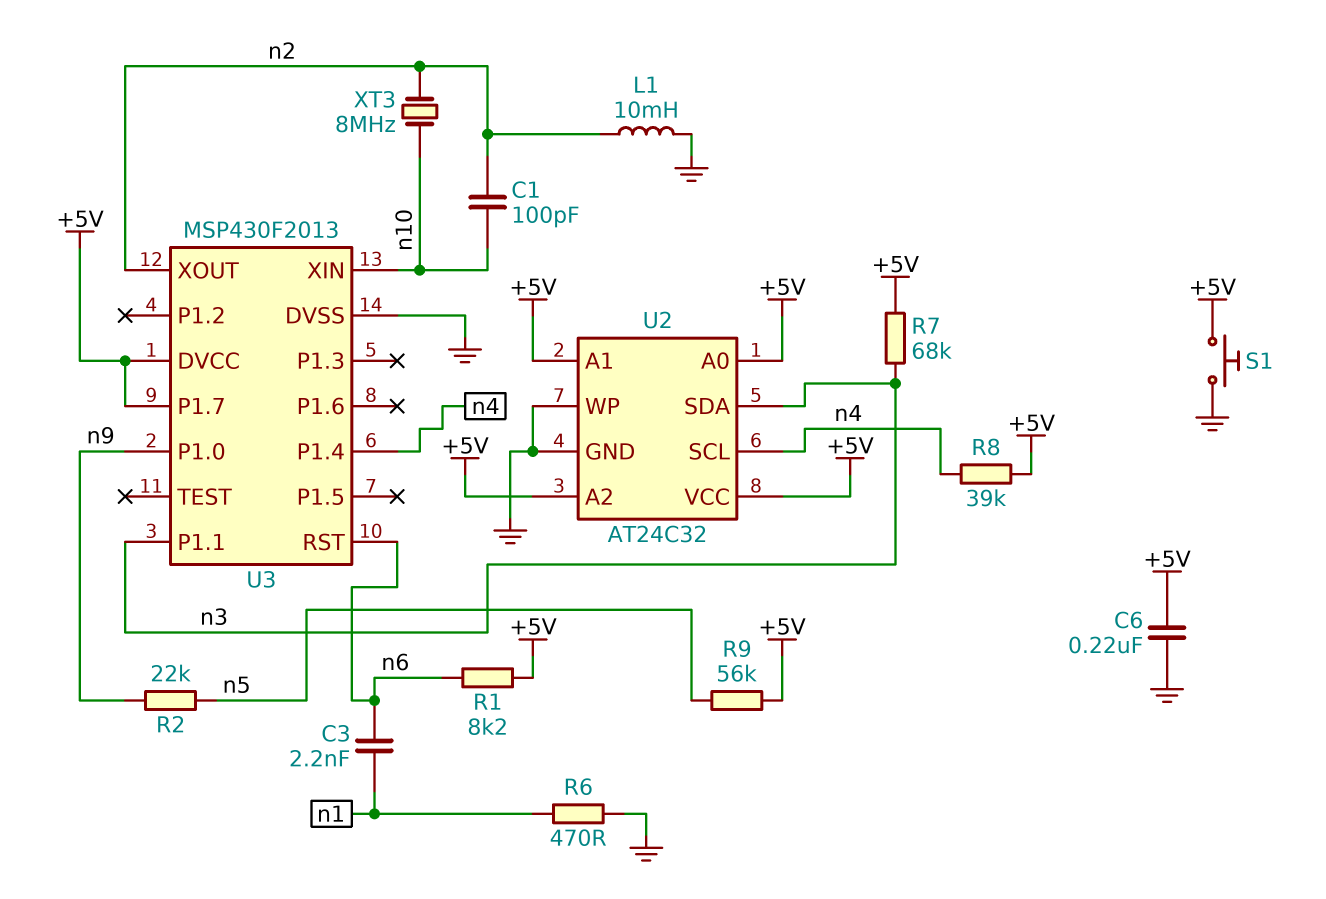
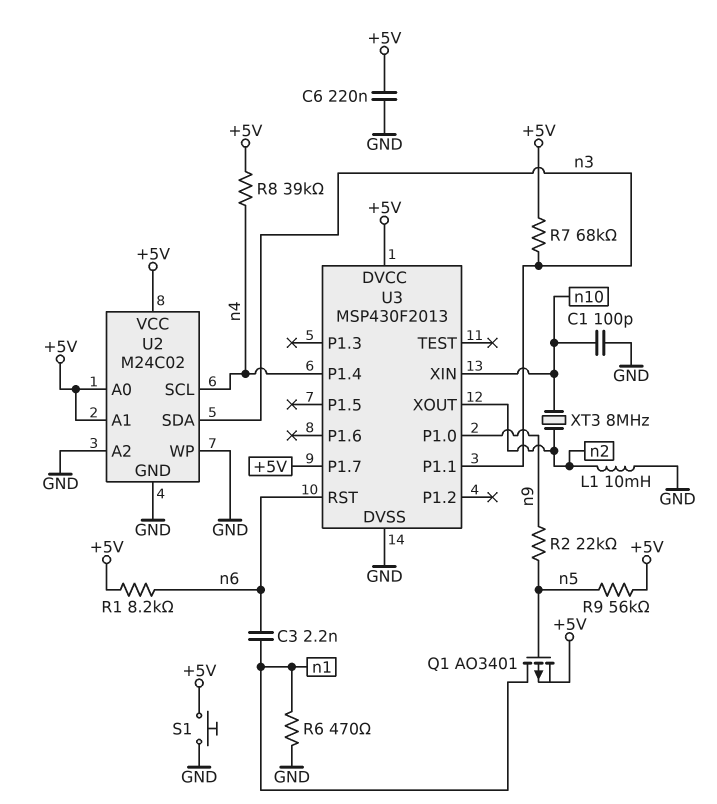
C1: 100pF (n2, n10) -> 100pF (GND, n10)
Q1: none -> PMOS AO3401 (G n5, D n1, S +5V)
U2: AT24C32 -> M24C02
U2 pin A2: +5V -> GND

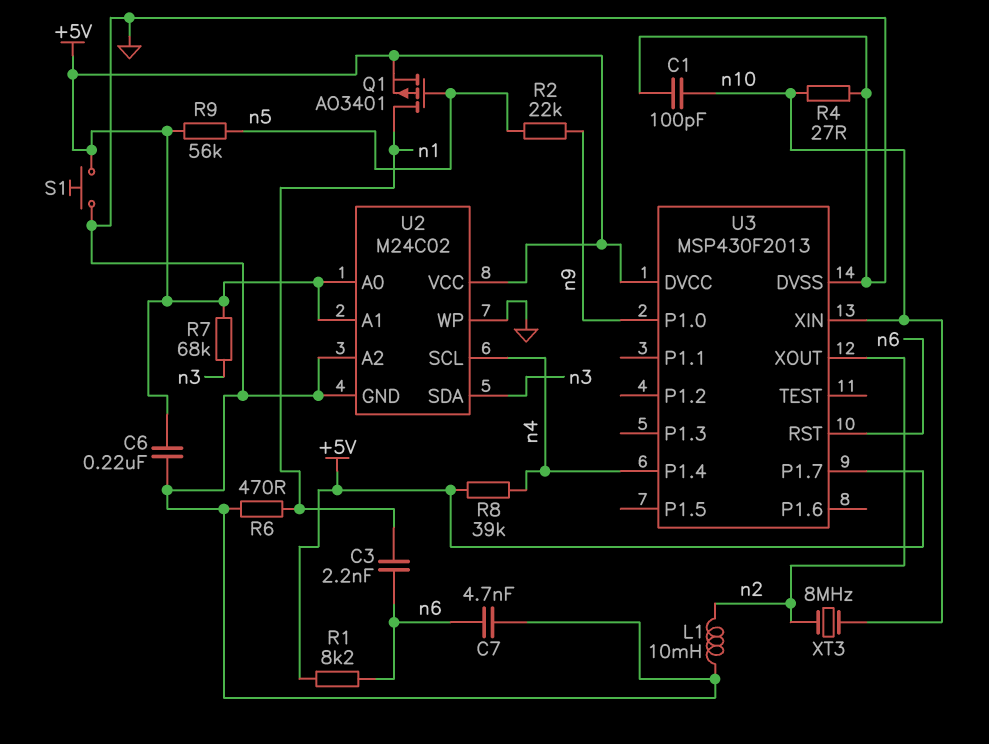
C7: none -> 4.7nF (GND, n6)
R4: none -> 27 (GND, n10)
U3 pin P1.1: n3 -> none

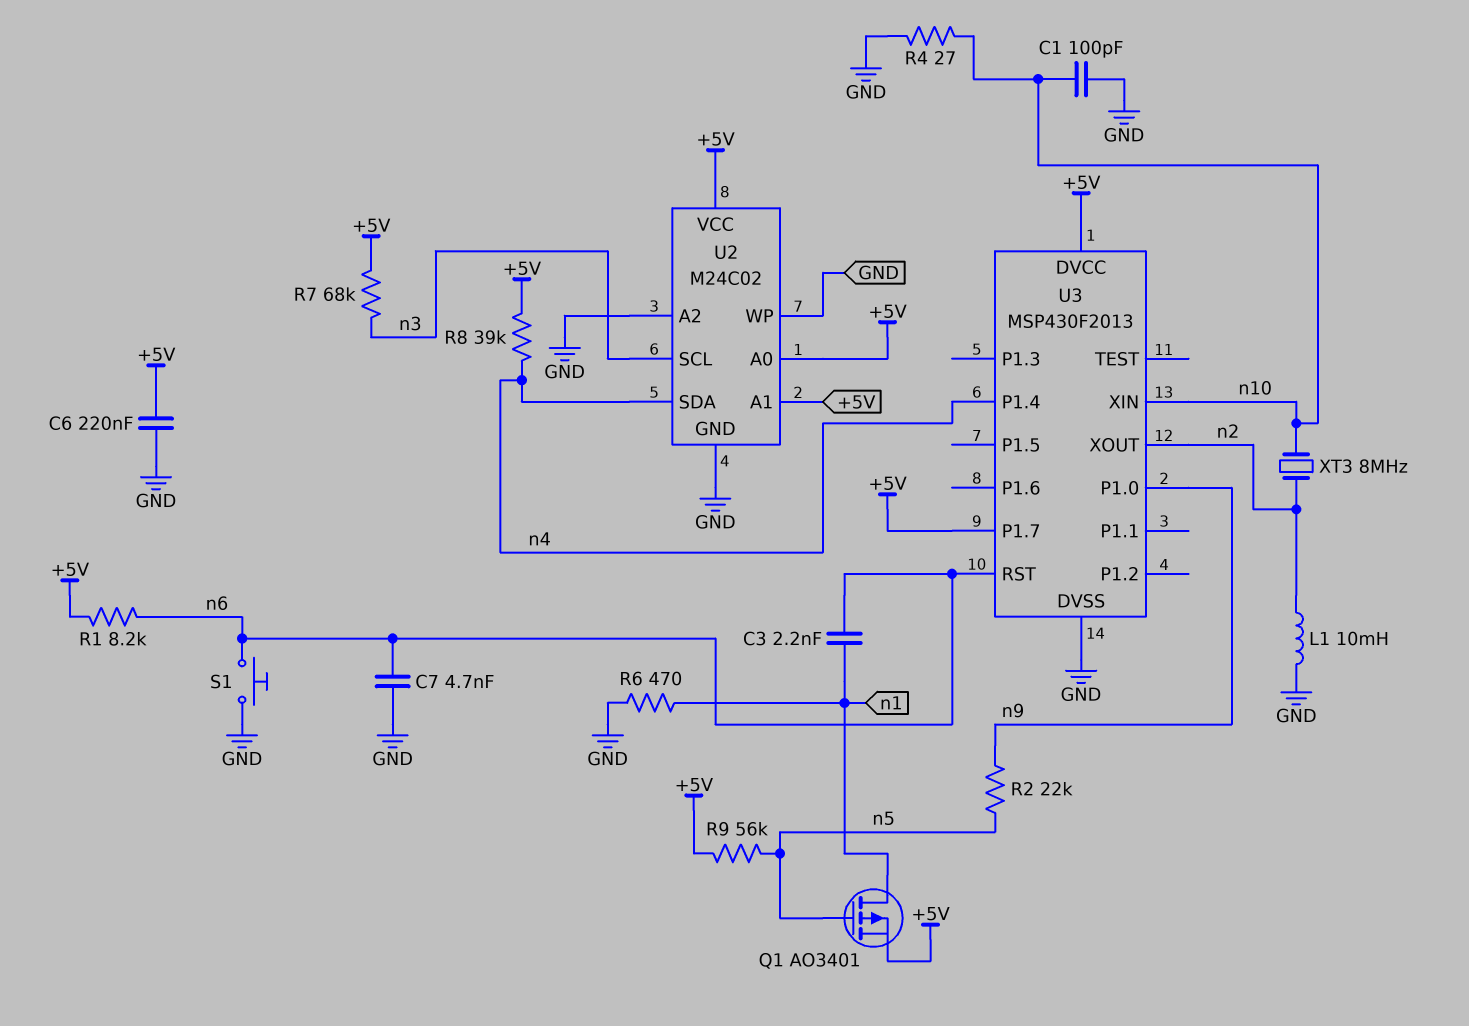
S1: button (+5V, GND) -> button (GND, n6)
U2 pin SCL: n4 -> n3
U2 pin SDA: n3 -> n4

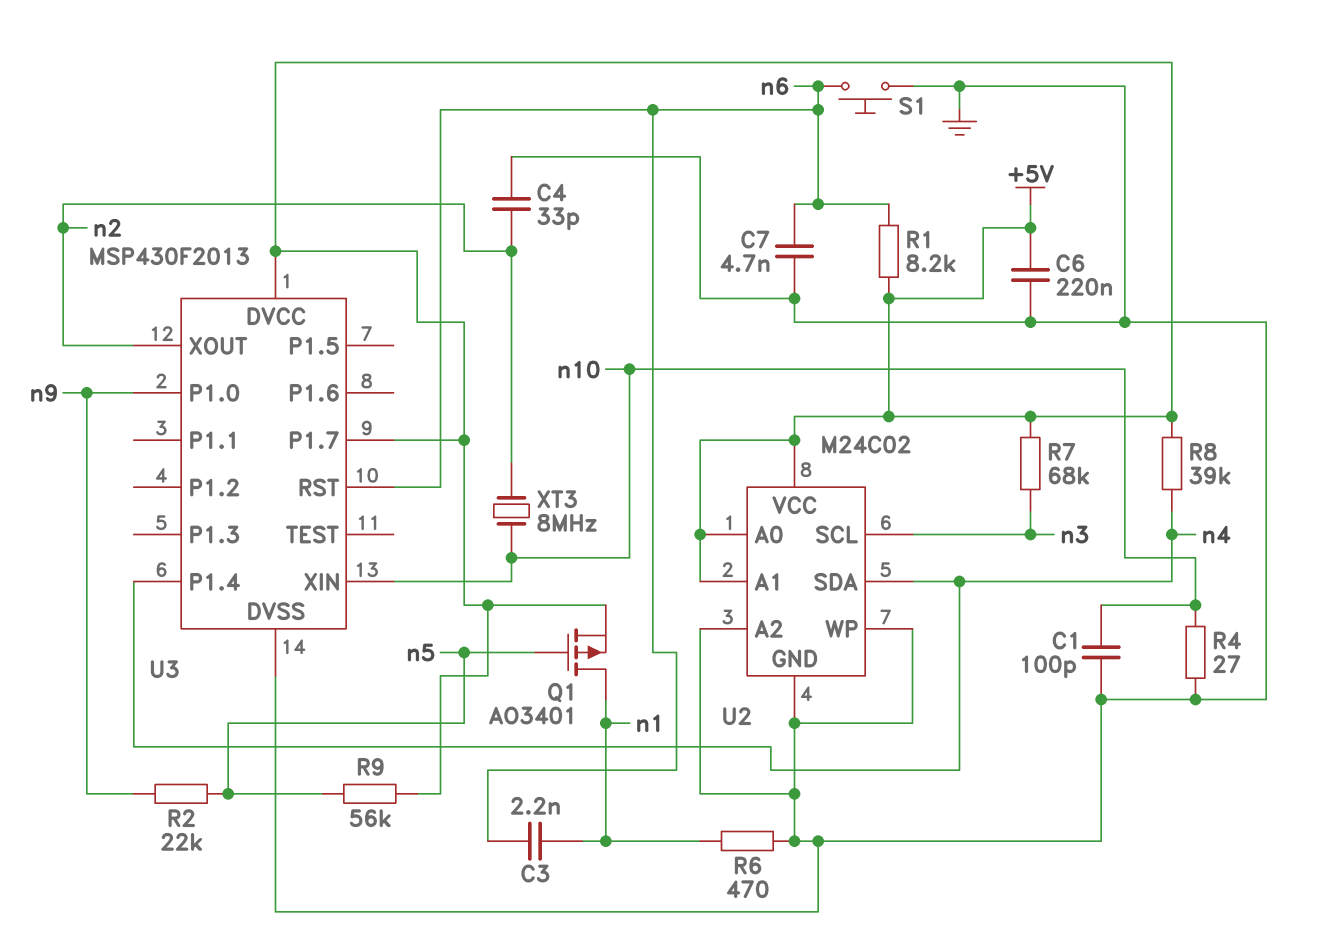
C4: none -> 33pF (GND, n2)
L1: 10mH (GND, n2) -> none

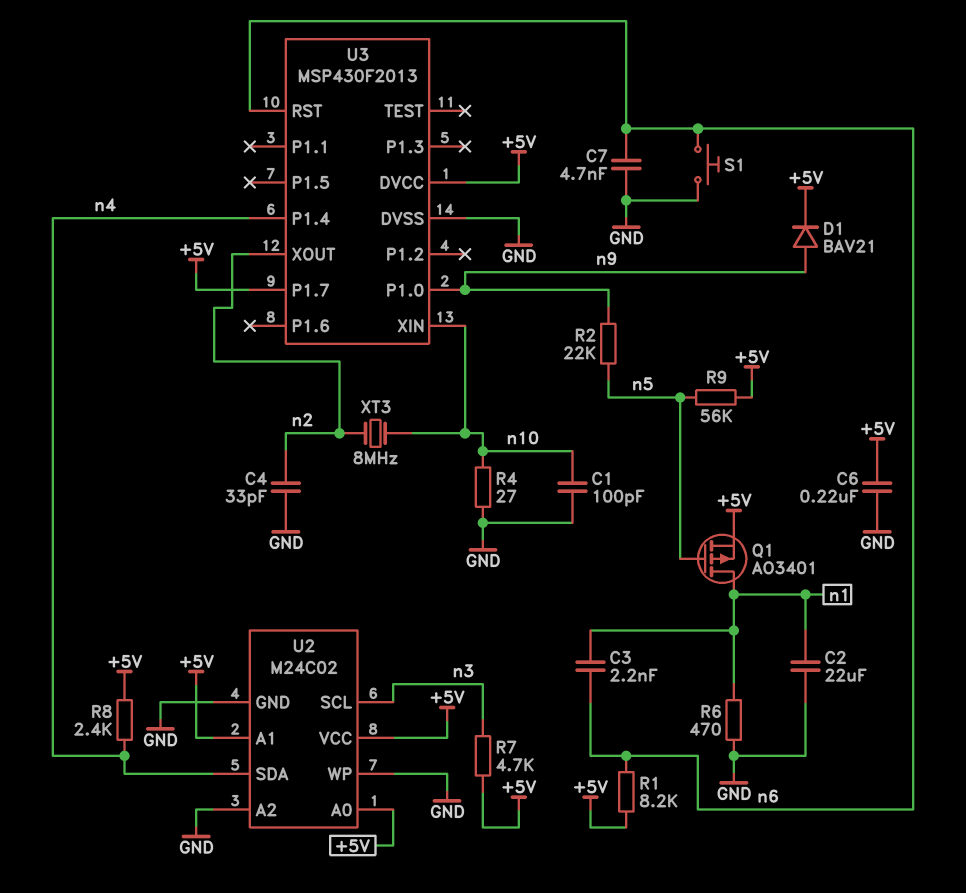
C2: none -> 22uF (GND, n1)
D1: none -> diode BAV21 (A n9, K +5V)
R7: 68k (+5V, n3) -> 4.7k (+5V, n3)
R8: 39k (+5V, n4) -> 2.4k (+5V, n4)

